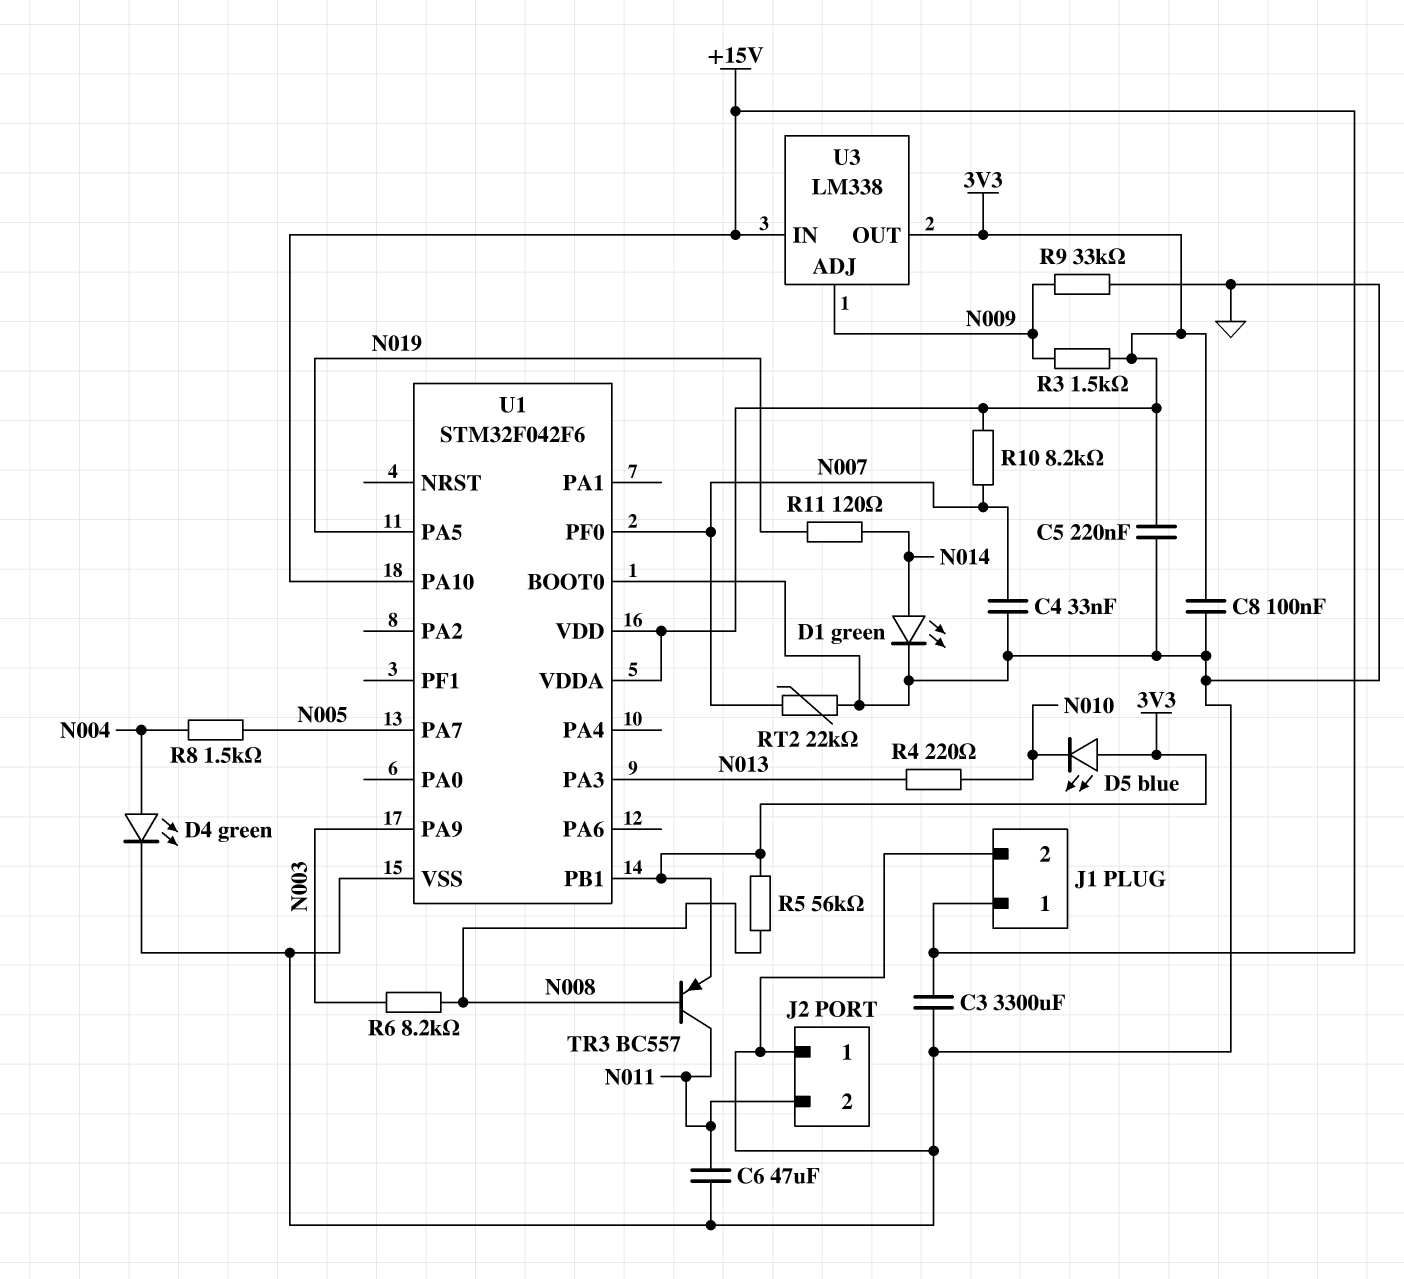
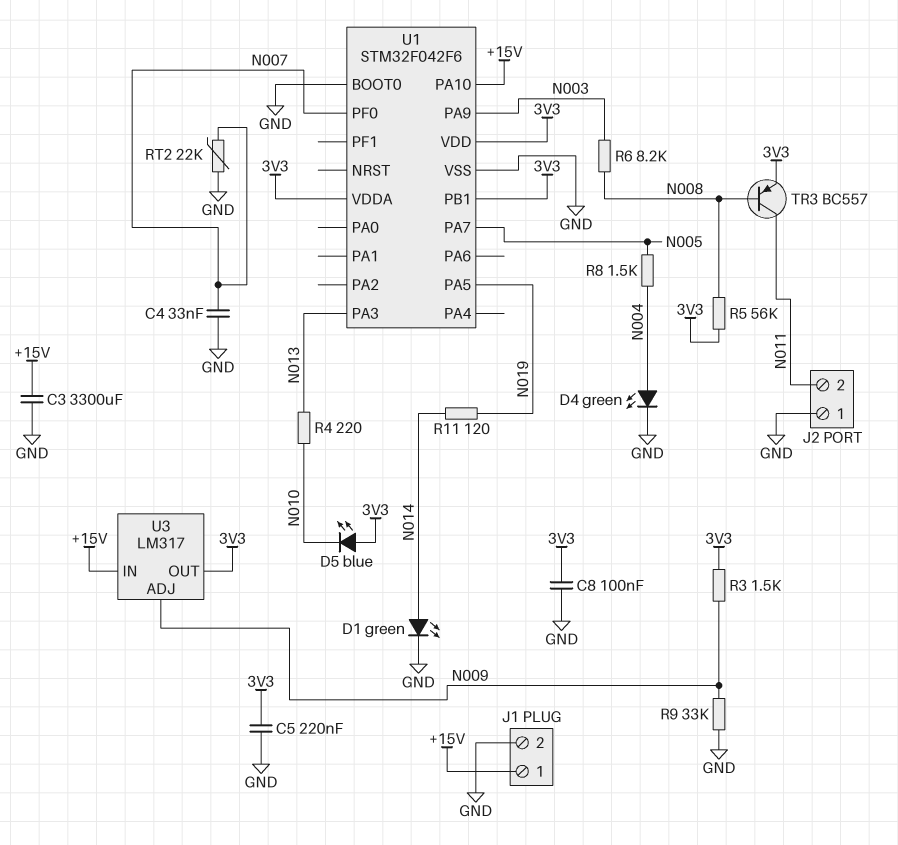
C6: 47uF (GND, N011) -> none
R10: 8.2k (3V3, N007) -> none
U3: LM338 -> LM317

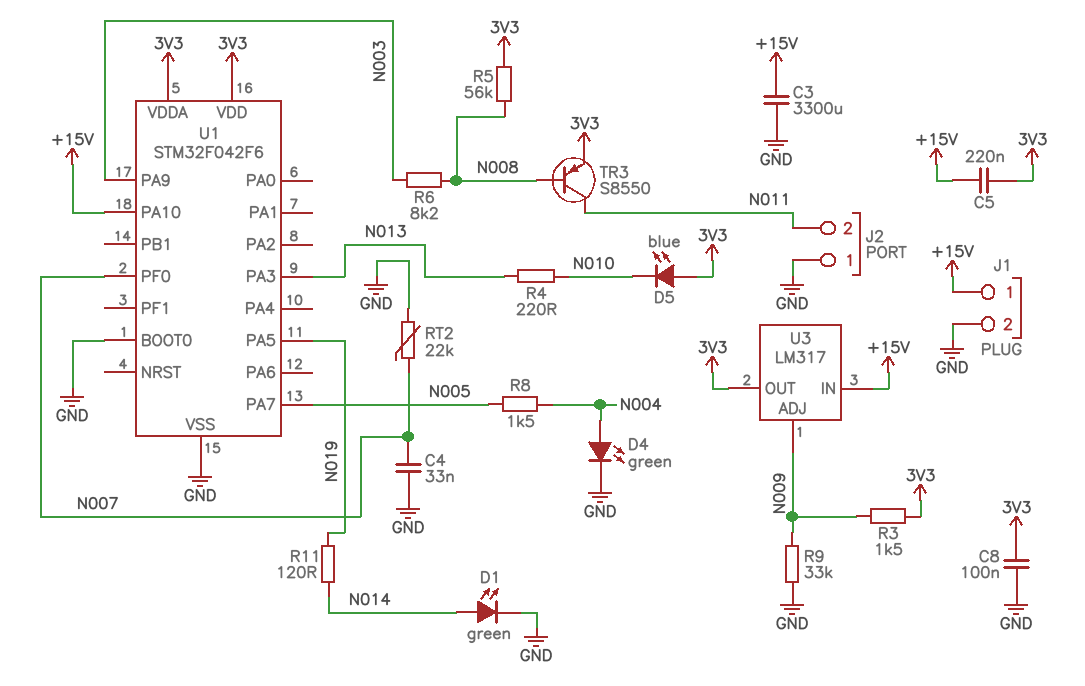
C5: 220nF (3V3, GND) -> 220nF (+15V, 3V3)
TR3: PNP BC557 (B N008, C N011, E 3V3) -> PNP S8550 (B N008, C N011, E 3V3)
U1 pin PB1: 3V3 -> none

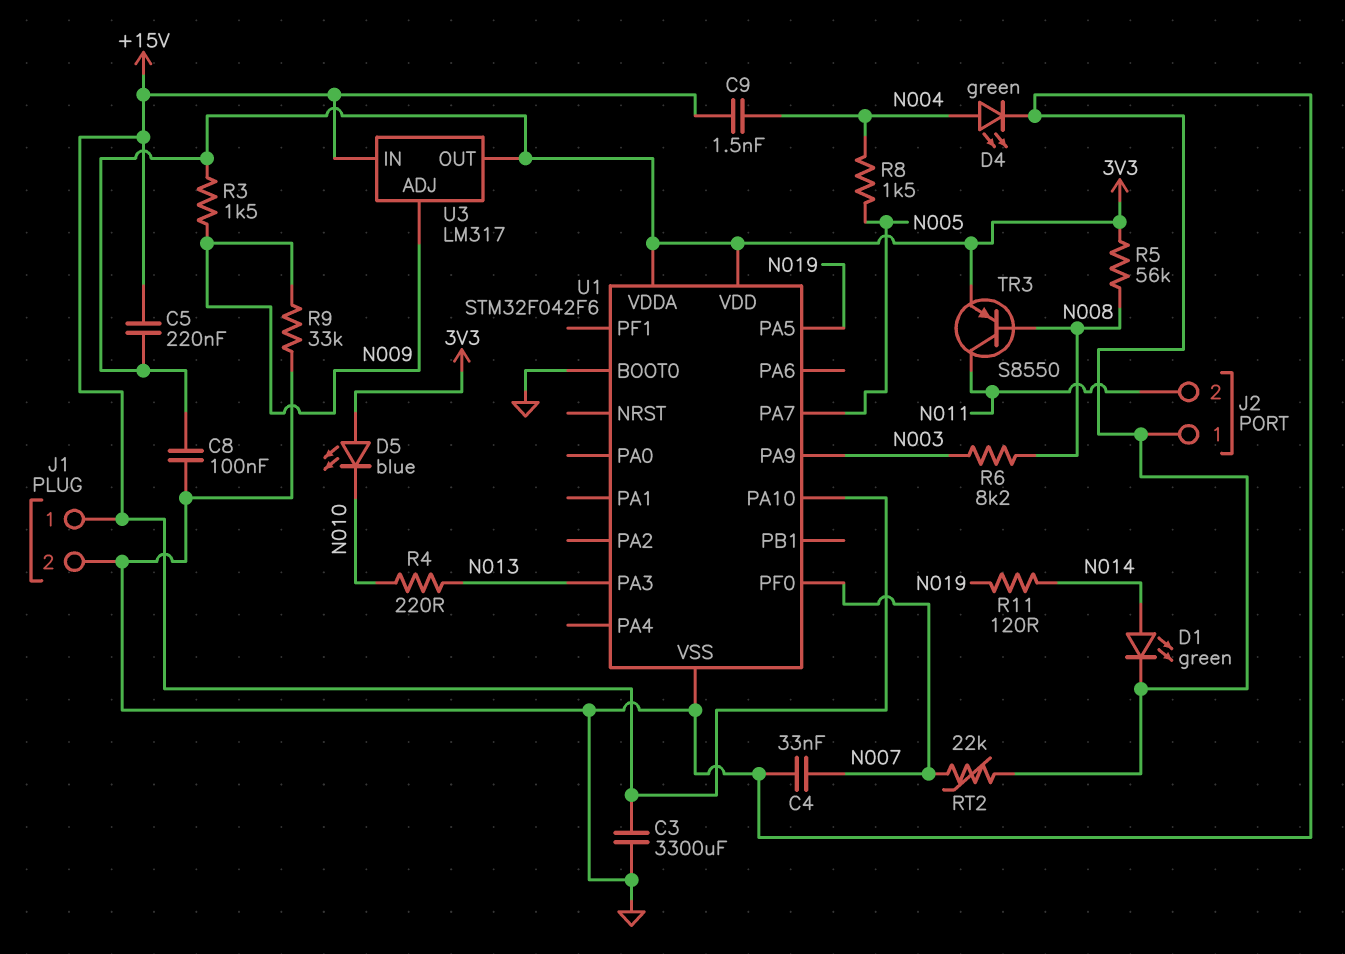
C9: none -> 1.5nF (+15V, N004)

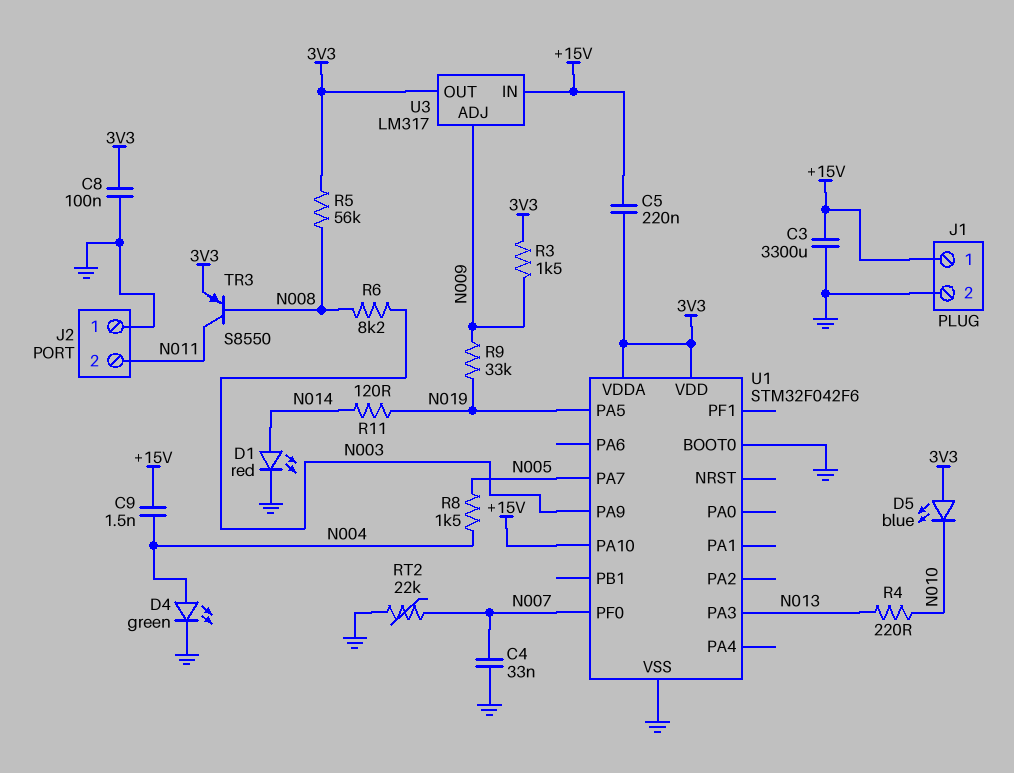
D1: LED green (A N014, K GND) -> LED red (A N014, K GND)
R9: 33k (GND, N009) -> 33k (N009, N019)

